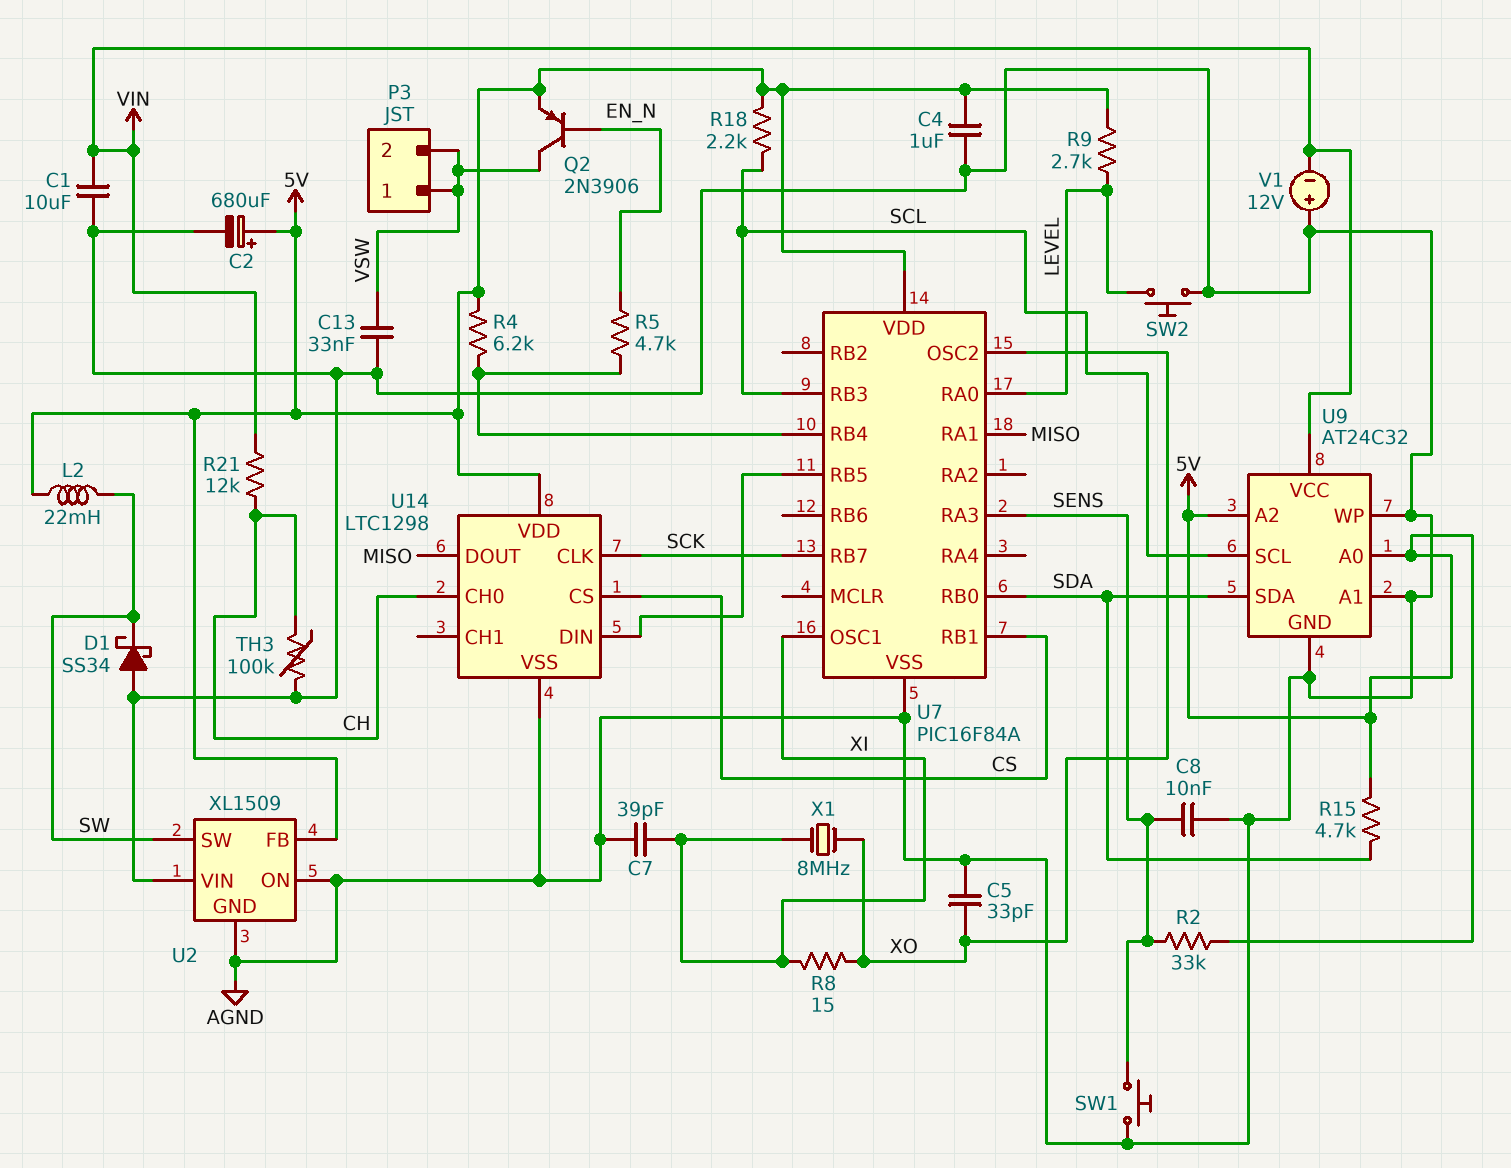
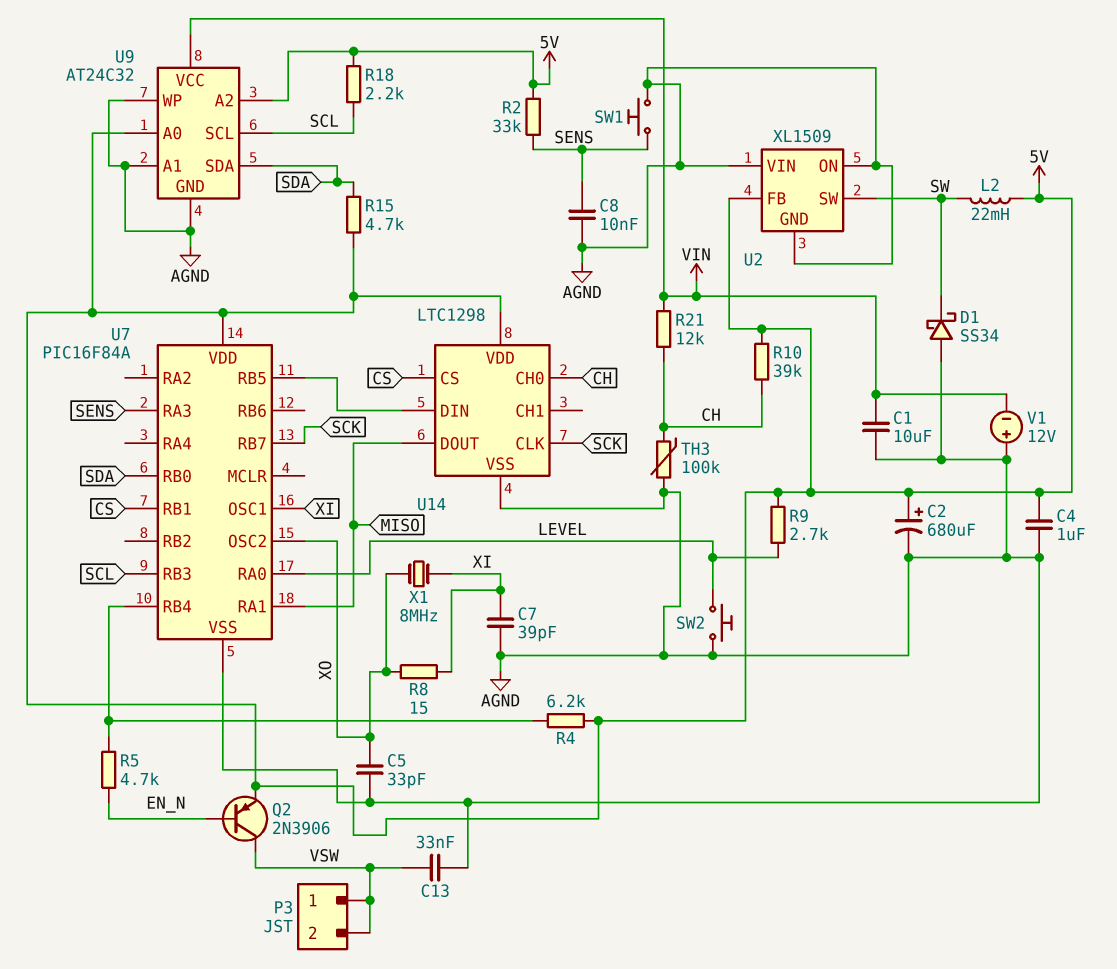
R10: none -> 39k (5V, CH)

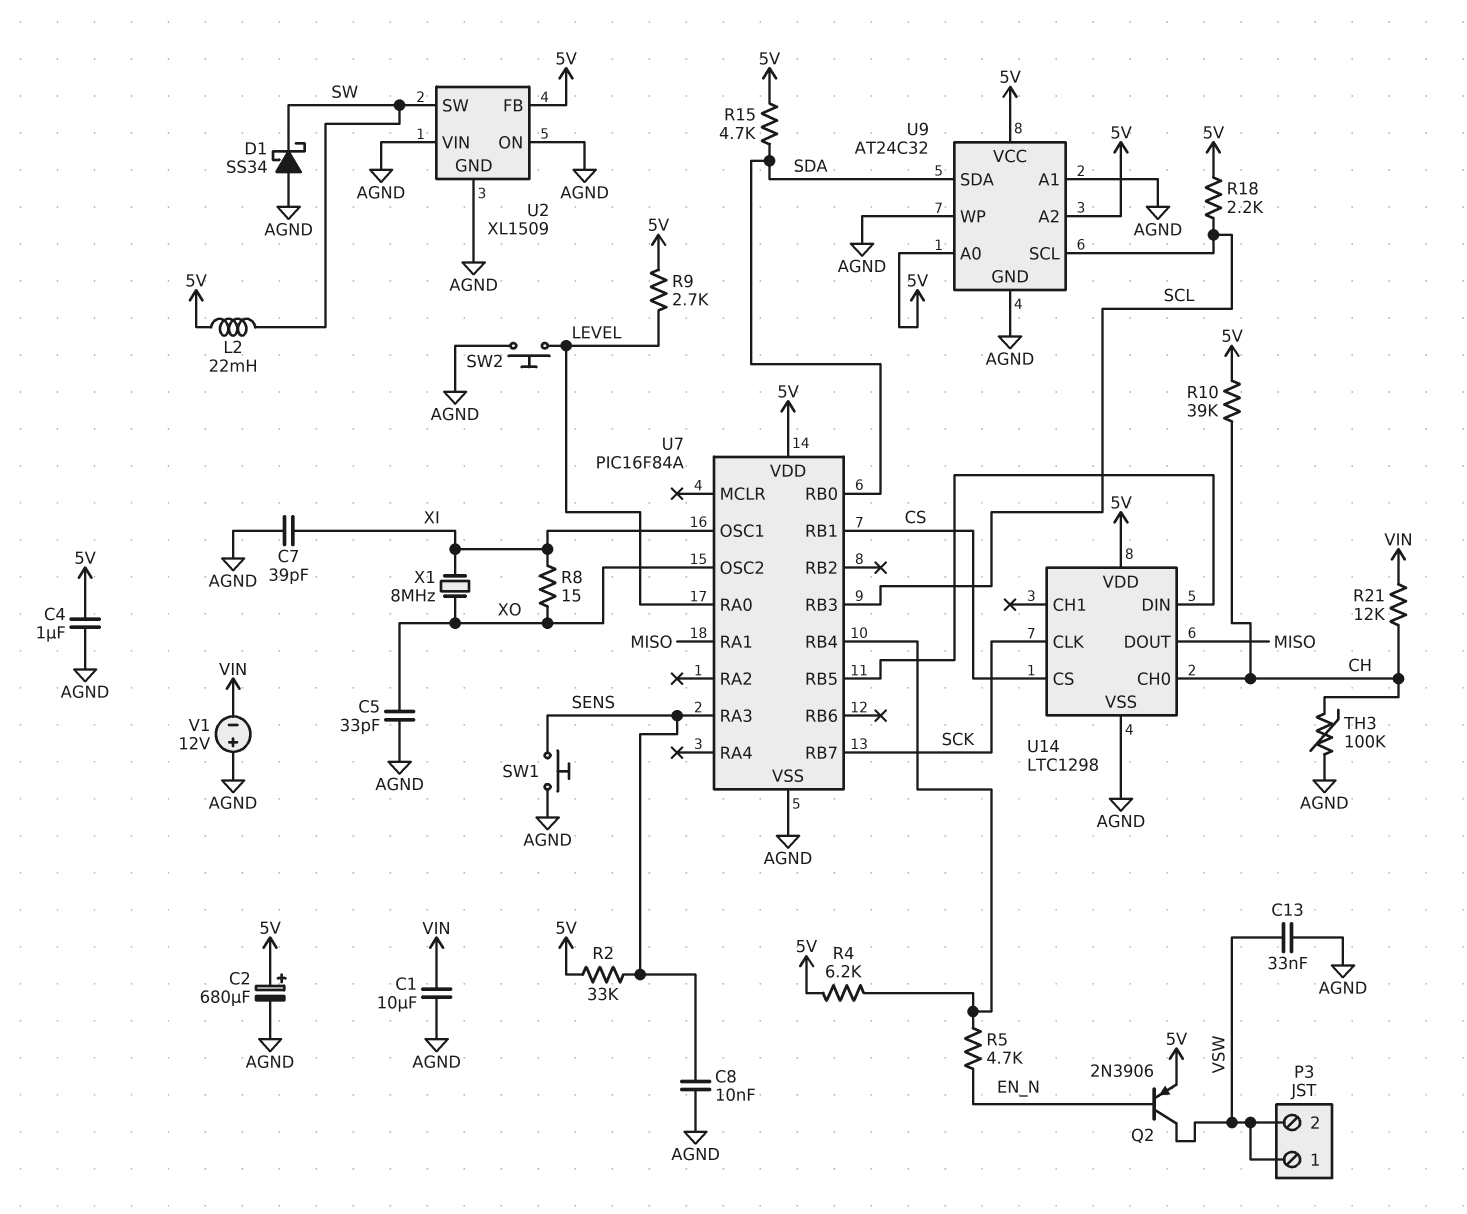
U9 pin VCC: VIN -> 5V

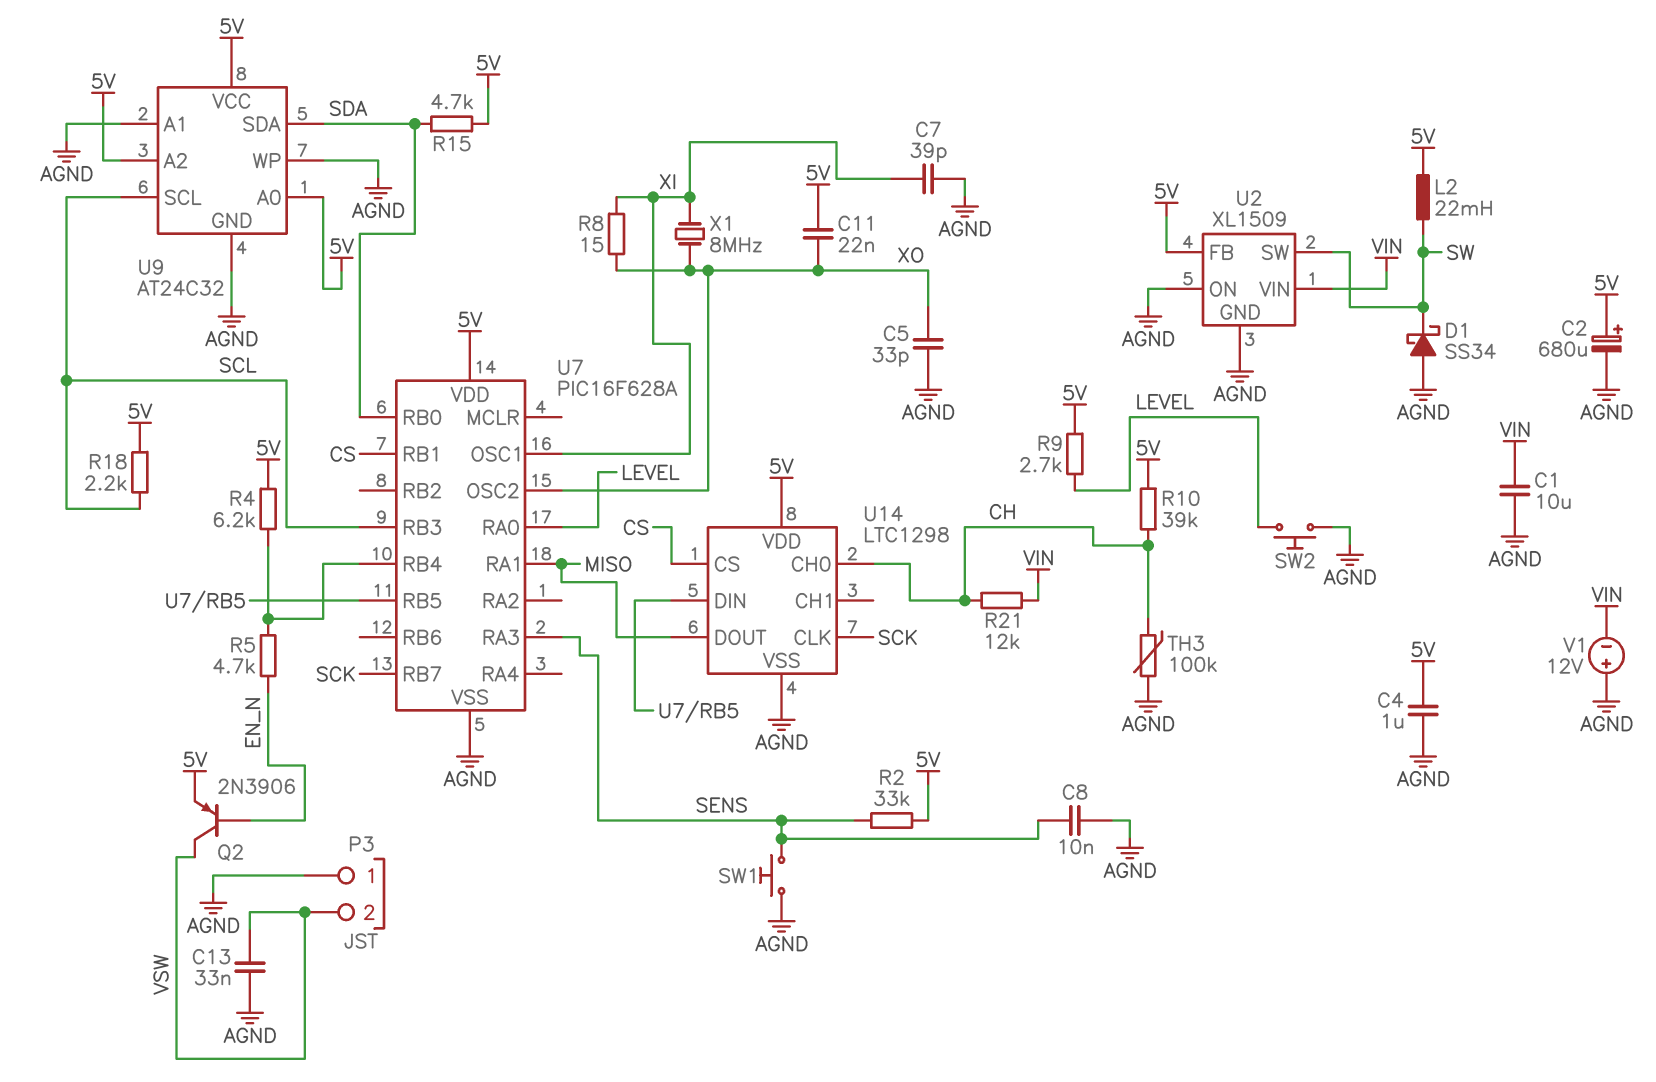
C11: none -> 22nF (5V, XO)
P3 pin 1: VSW -> AGND
U2 pin VIN: AGND -> VIN
U7: PIC16F84A -> PIC16F628A

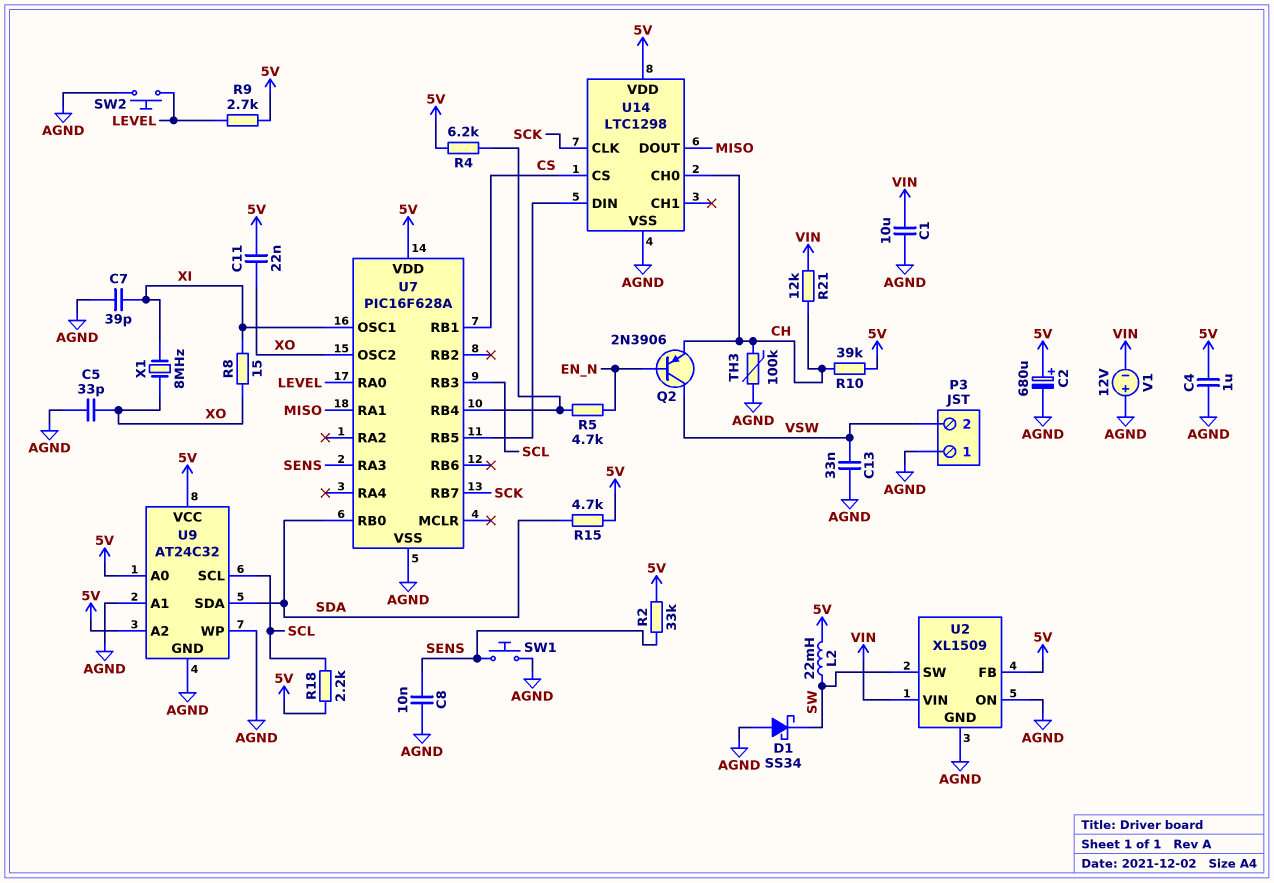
Q2: PNP 2N3906 (B EN_N, C VSW, E 5V) -> PNP 2N3906 (B EN_N, C VSW, E CH)

